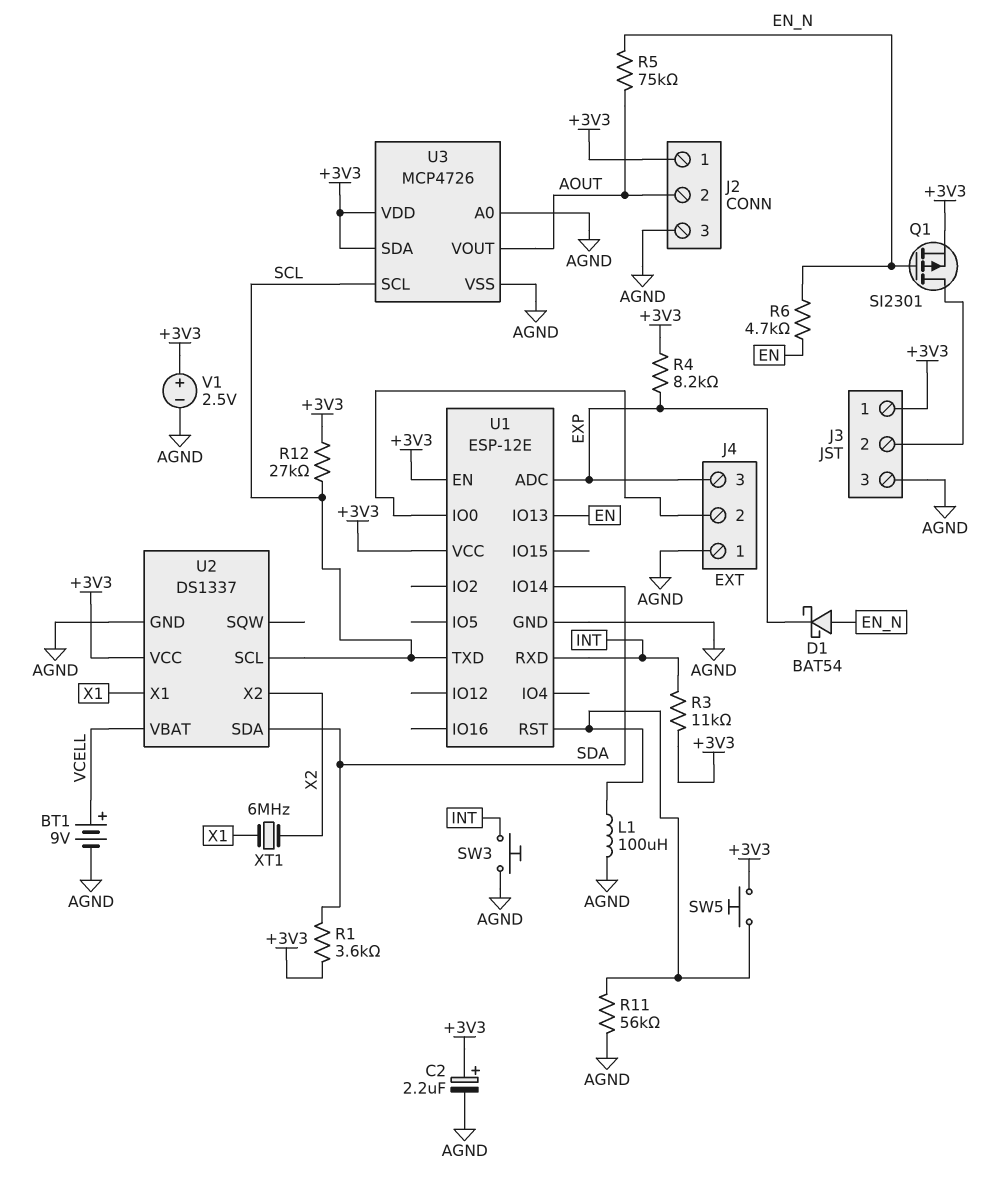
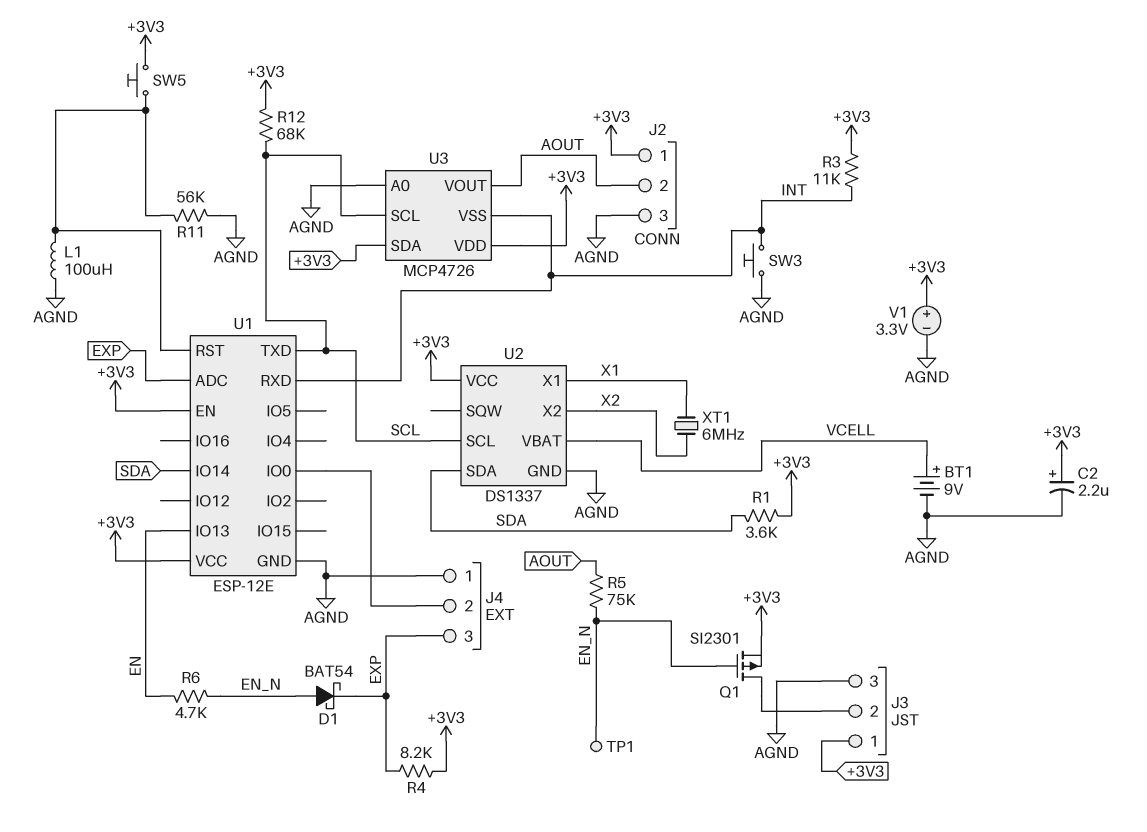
R12: 27k (+3V3, SCL) -> 68k (+3V3, SCL)
TP1: none -> test point (EN_N)
U3 pin VSS: AGND -> INT
V1: 2.5V (plus +3V3, minus AGND) -> 3.3V (plus +3V3, minus AGND)

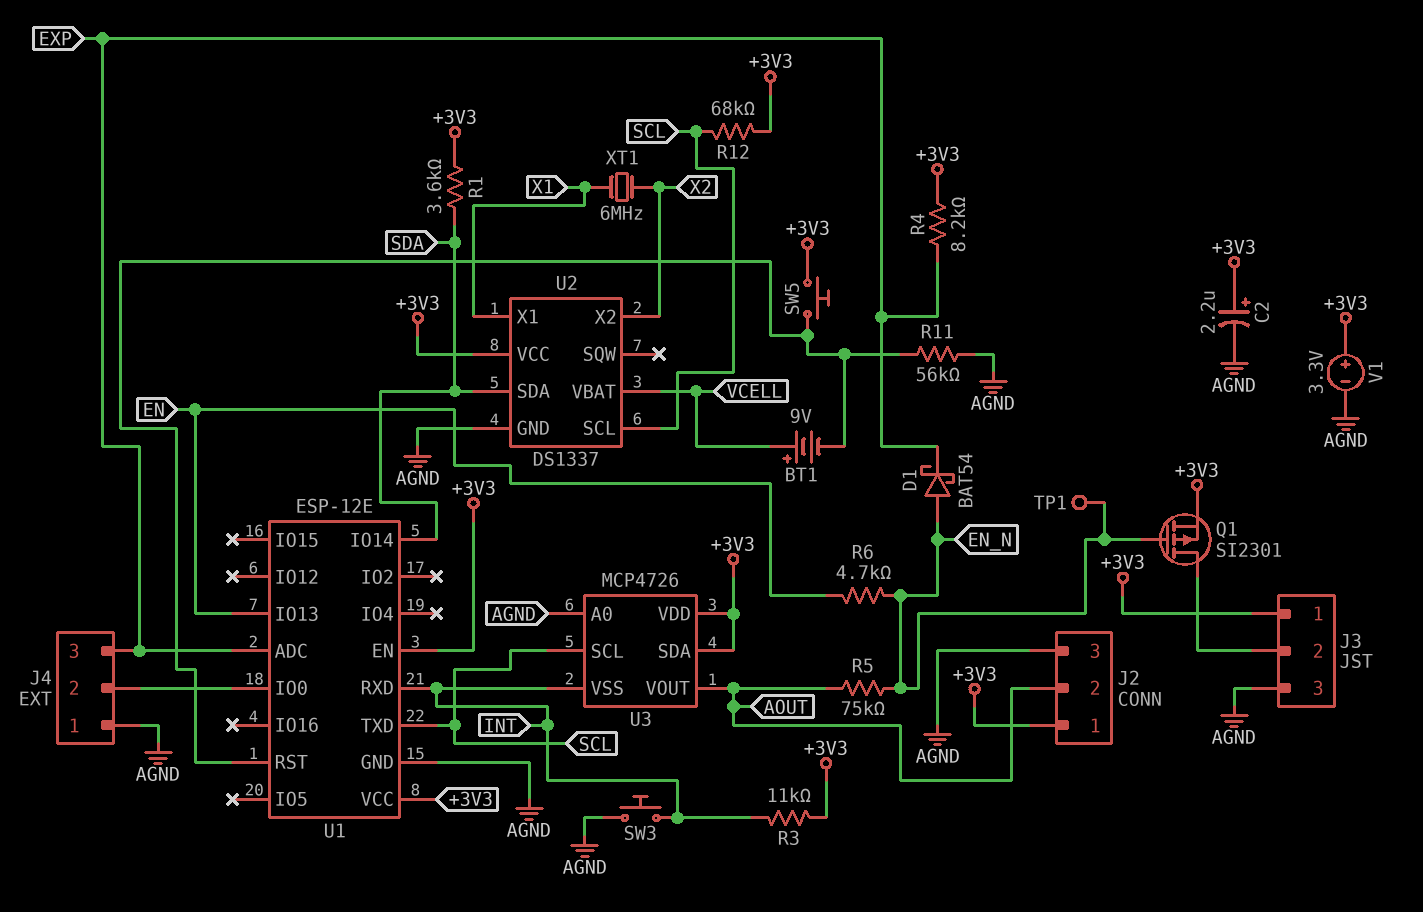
BT1: 9V (plus VCELL, minus AGND) -> 9V (plus VCELL, minus U1/RST)
L1: 100uH (AGND, U1/RST) -> none

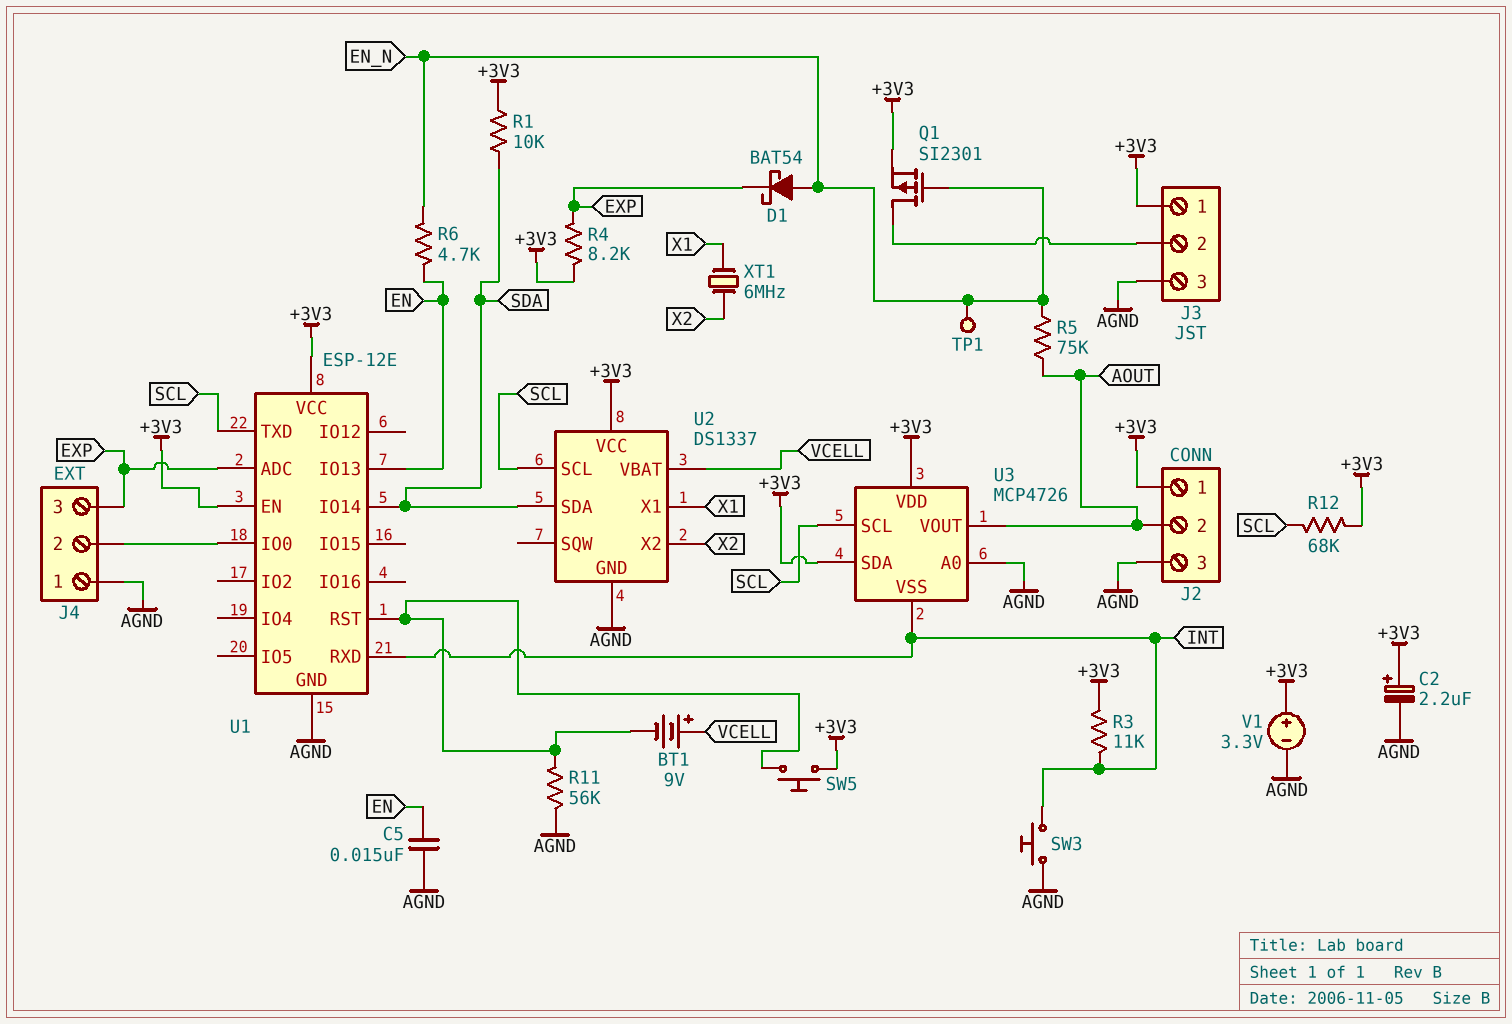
C5: none -> 15nF (AGND, EN)
R1: 3.6k (+3V3, SDA) -> 10k (+3V3, SDA)

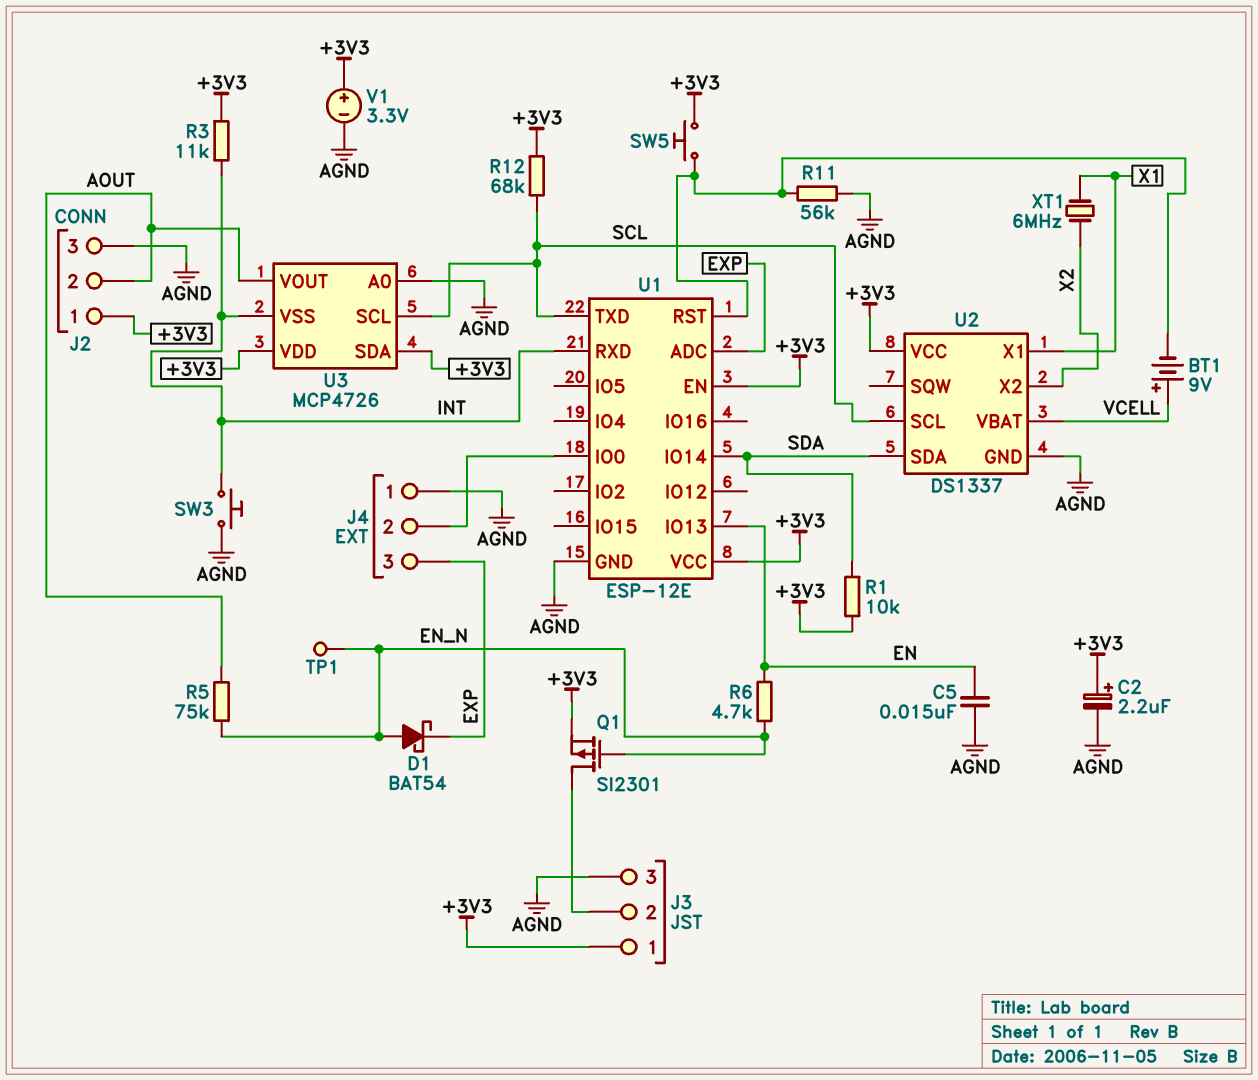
R4: 8.2k (+3V3, EXP) -> none

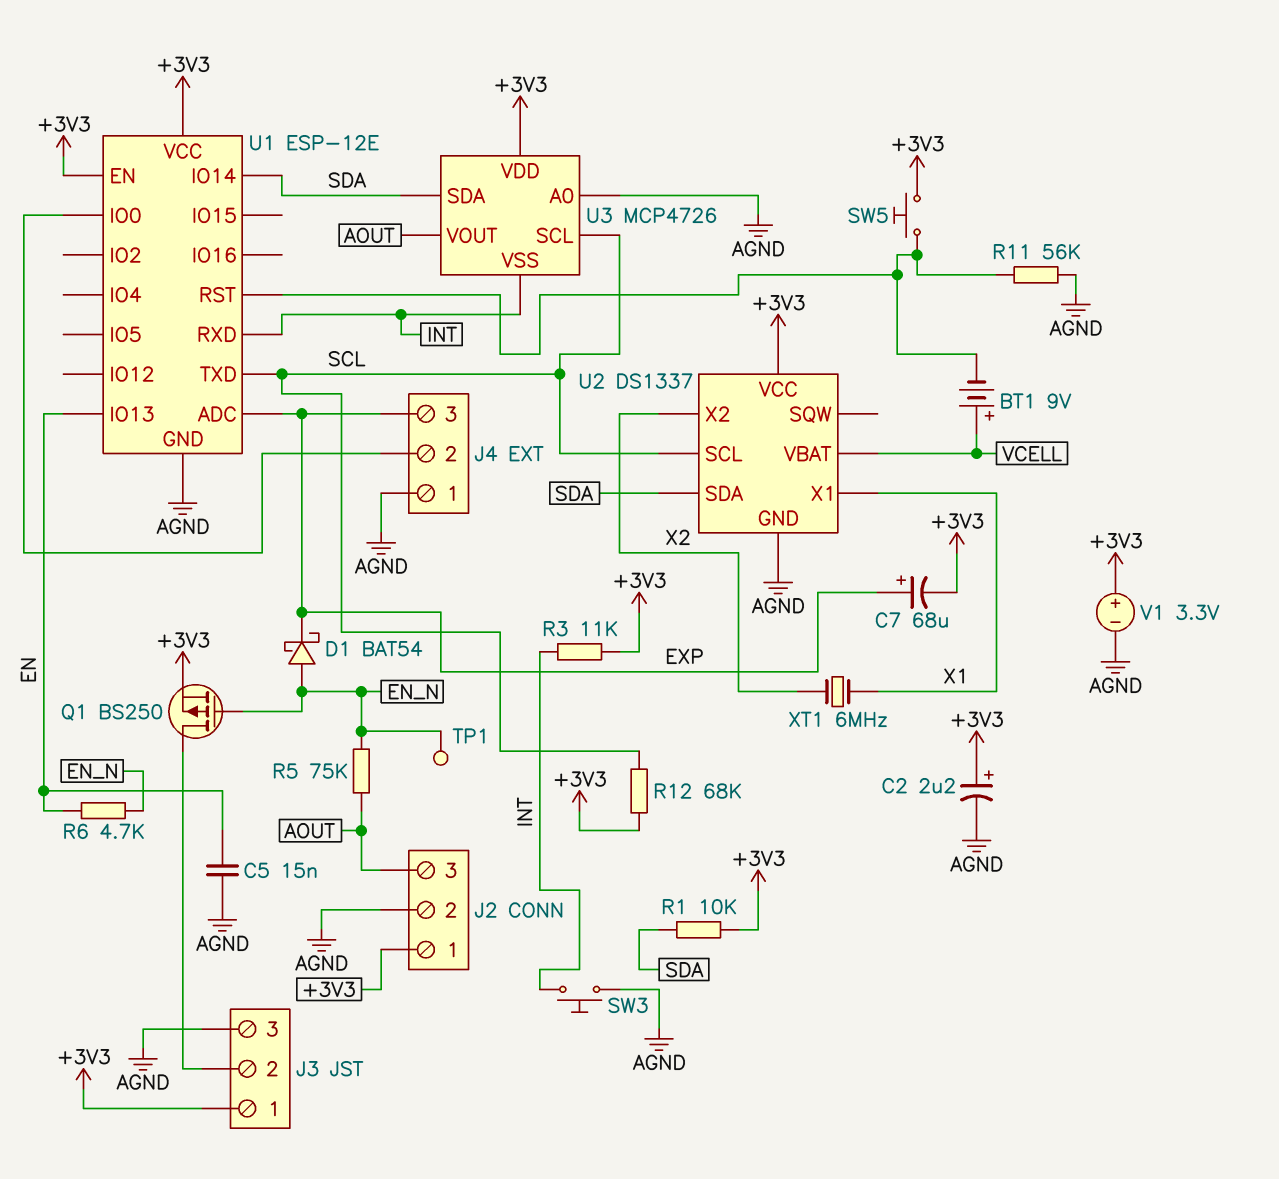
C7: none -> 68uF (plus EXP, minus +3V3)
J2 pin 2: AOUT -> AGND
J2 pin 3: AGND -> AOUT
Q1: PMOS SI2301 (G EN_N, D J3/2, S +3V3) -> PMOS BS250 (G EN_N, D J3/2, S +3V3)
U3 pin SDA: +3V3 -> SDA

